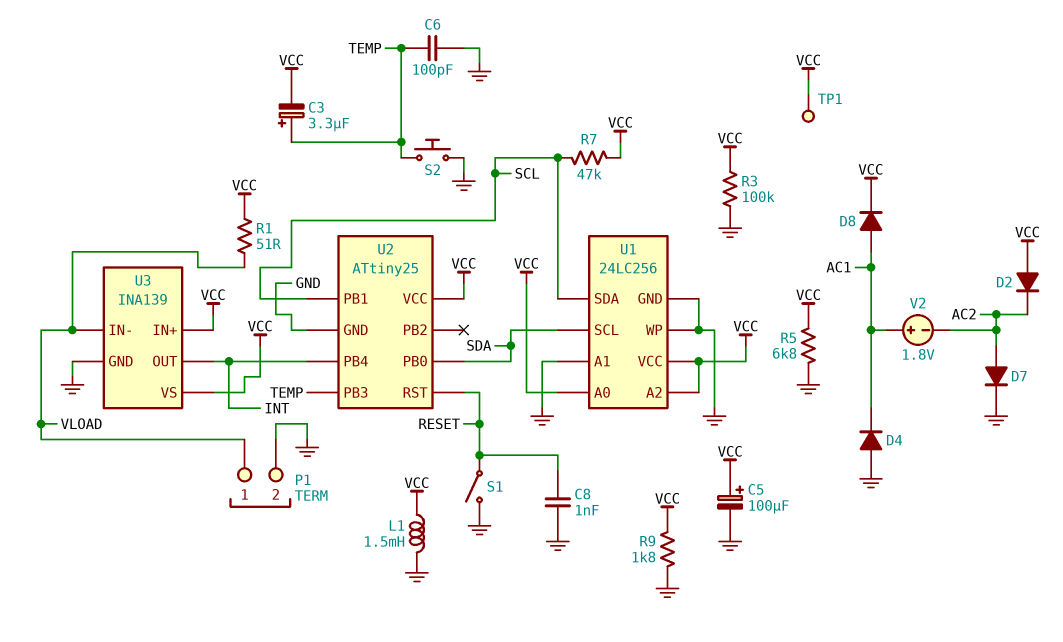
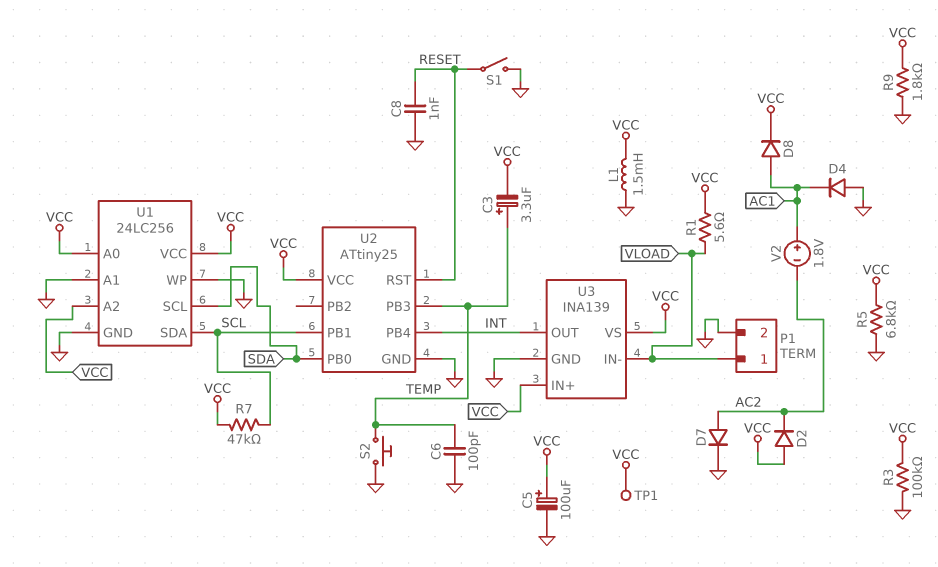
R1: 51 (VCC, VLOAD) -> 5.6 (VCC, VLOAD)

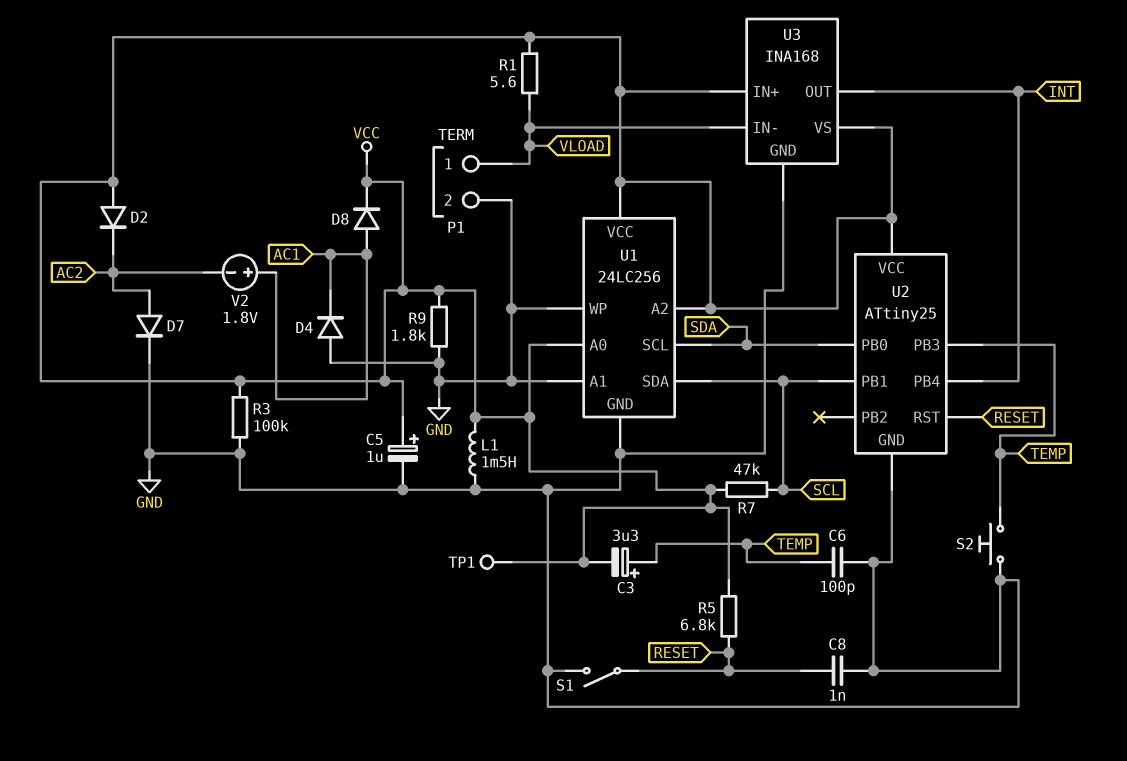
C5: 100uF (plus VCC, minus GND) -> 1uF (plus VCC, minus GND)
R5: 6.8k (GND, VCC) -> 6.8k (RESET, VCC)
U3: INA139 -> INA168

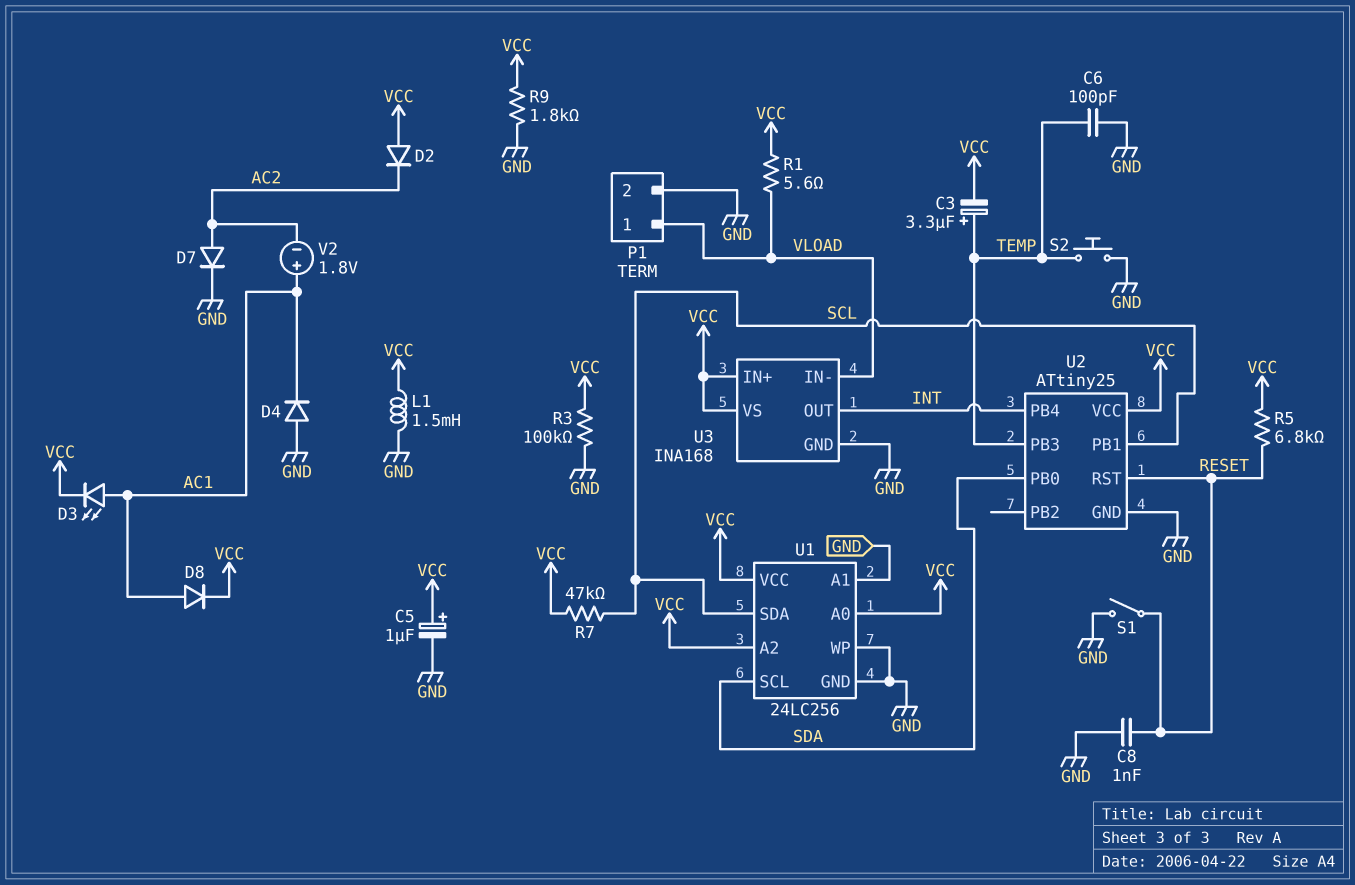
D3: none -> LED (A AC1, K VCC)
TP1: test point (VCC) -> none

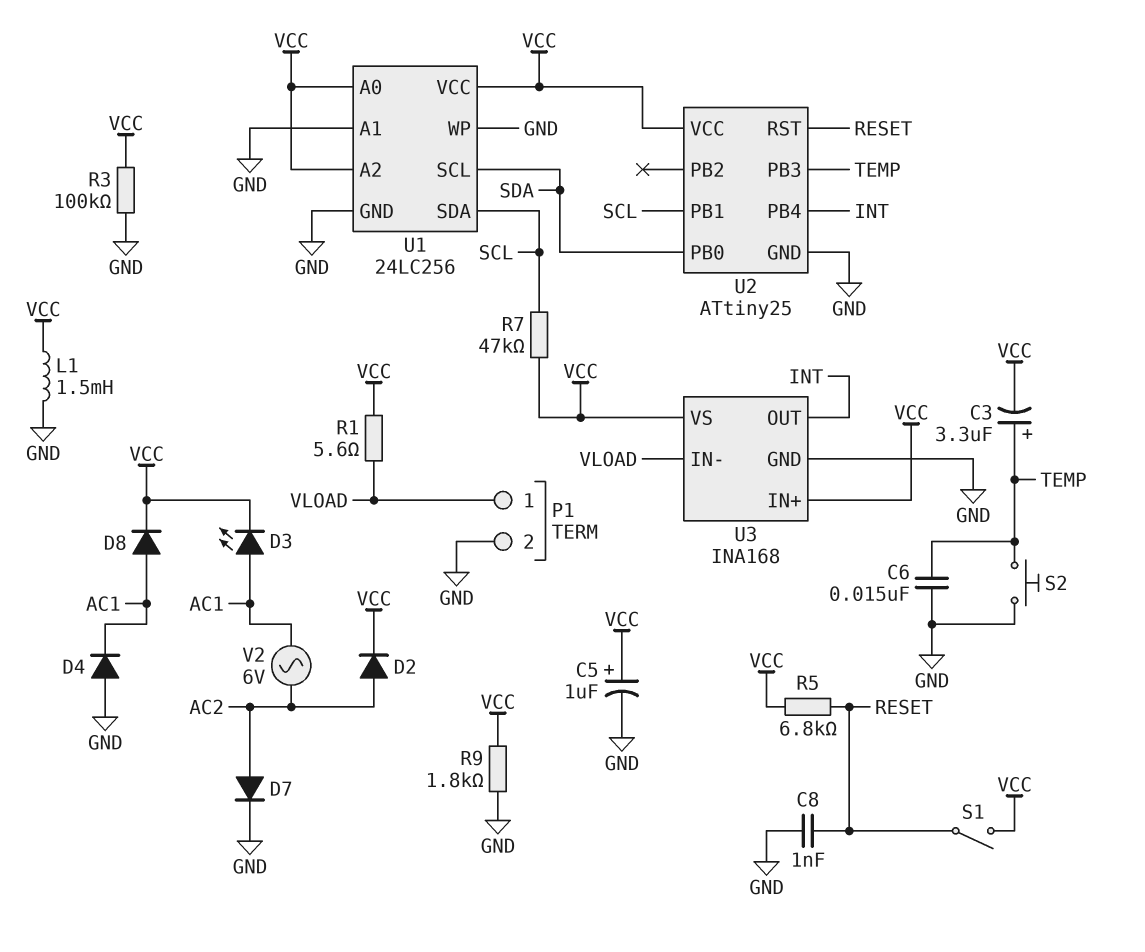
C6: 100pF (GND, TEMP) -> 15nF (GND, TEMP)
D2: diode (A VCC, K AC2) -> diode (A AC2, K VCC)
S1: switch (GND, RESET) -> switch (RESET, VCC)
V2: 1.8V (plus AC1, minus AC2) -> AC 6V (AC1, AC2)

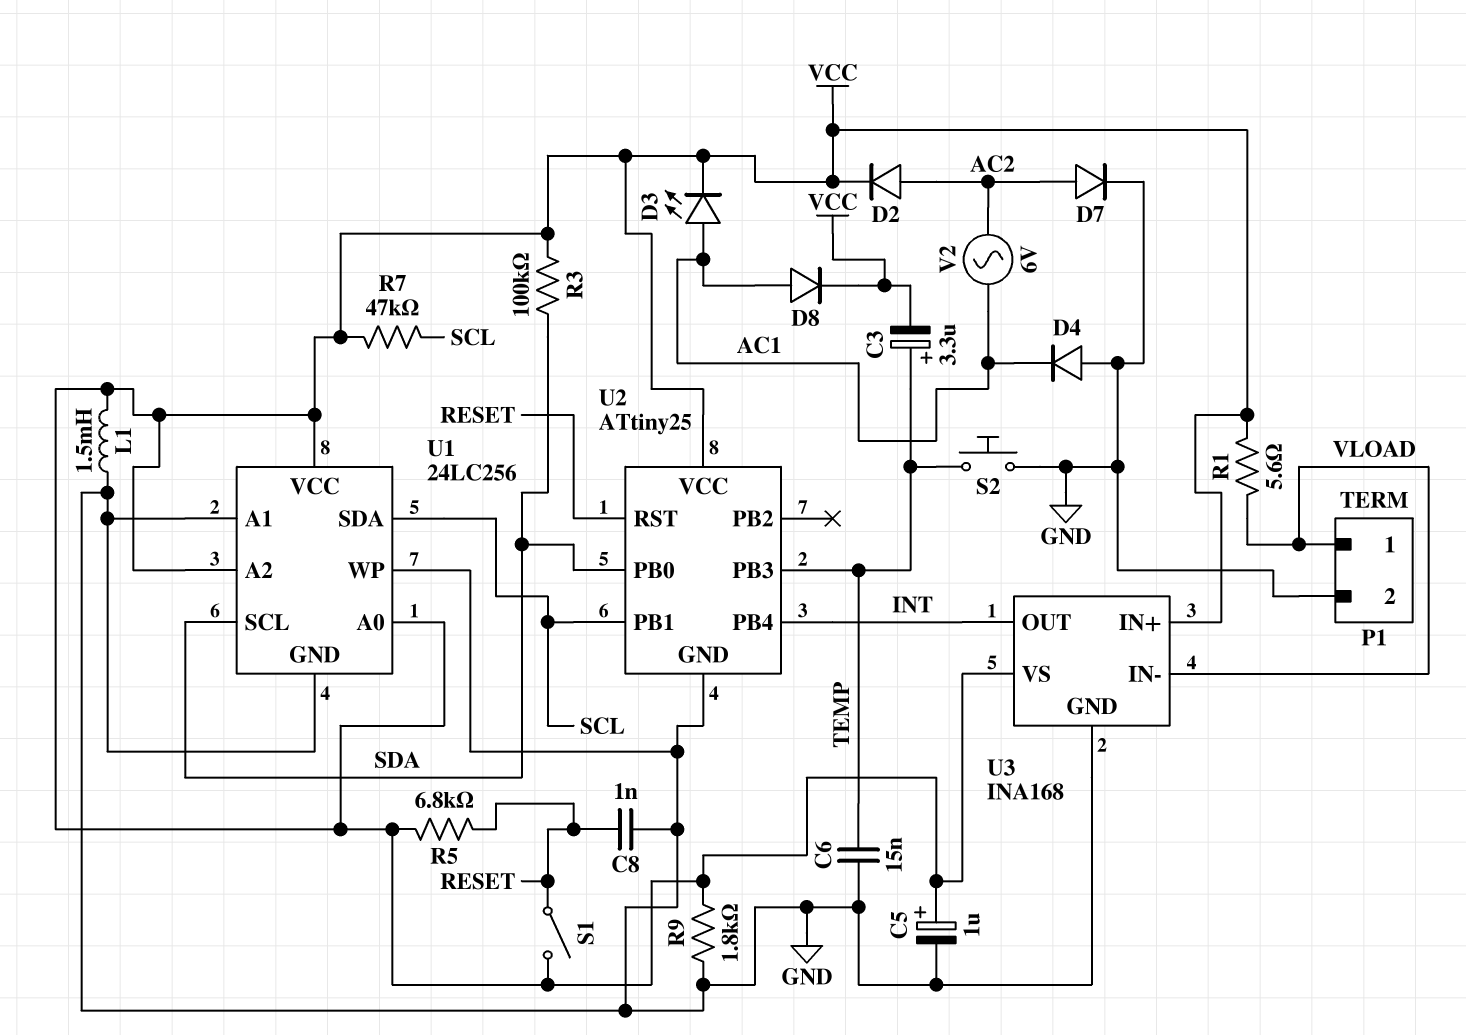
R3: 100k (GND, VCC) -> 100k (SDA, VCC)

